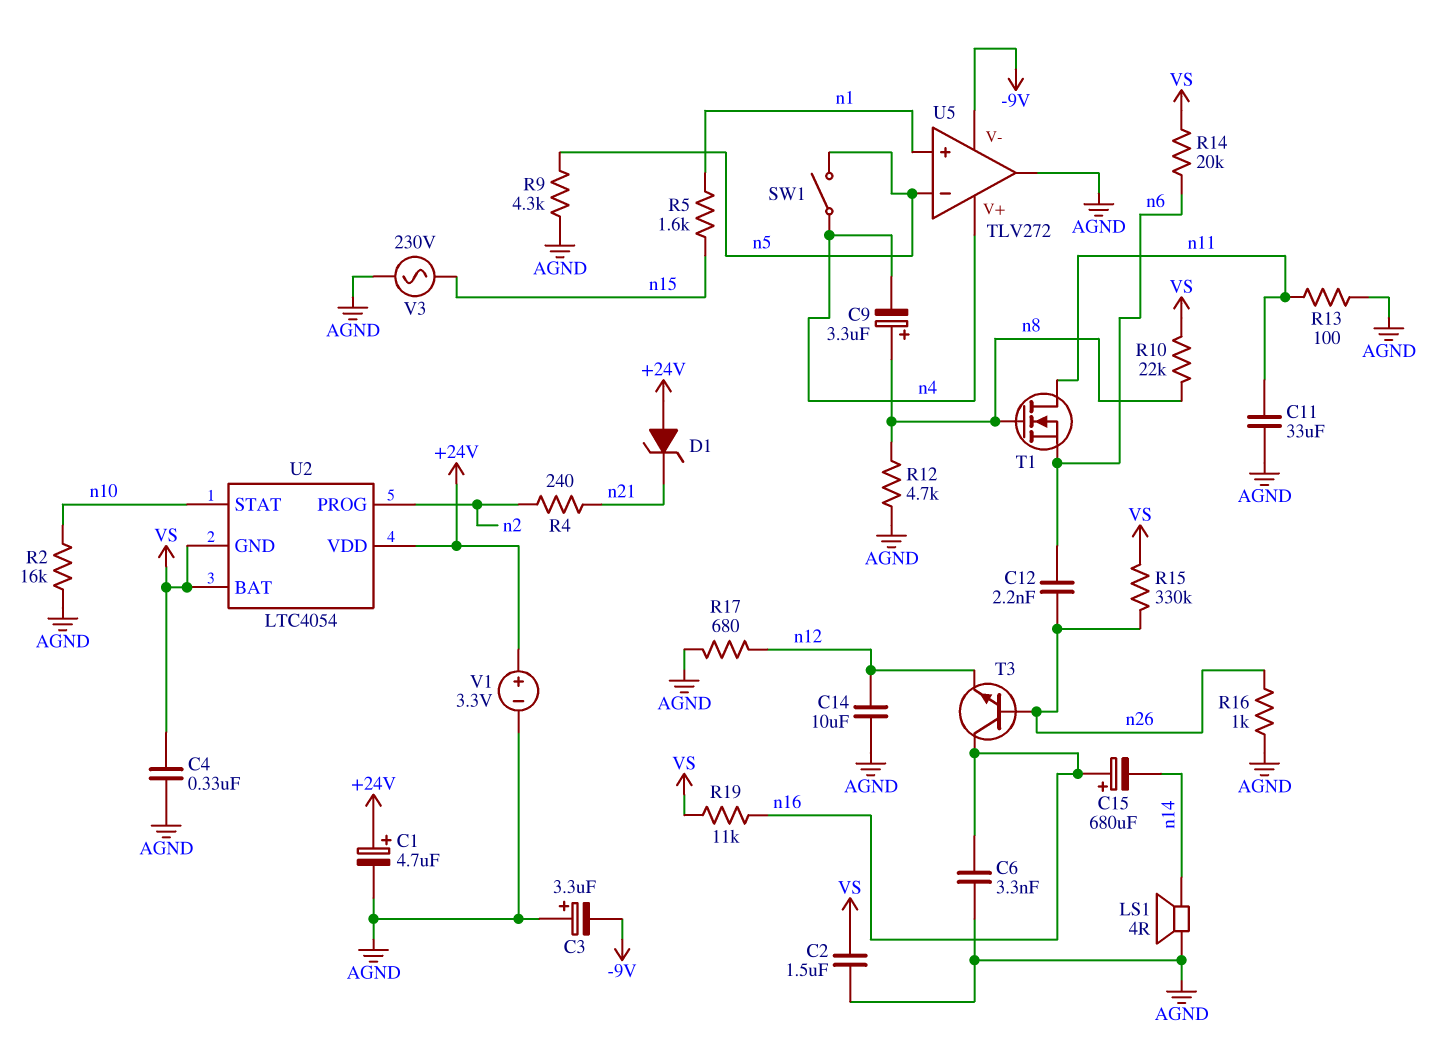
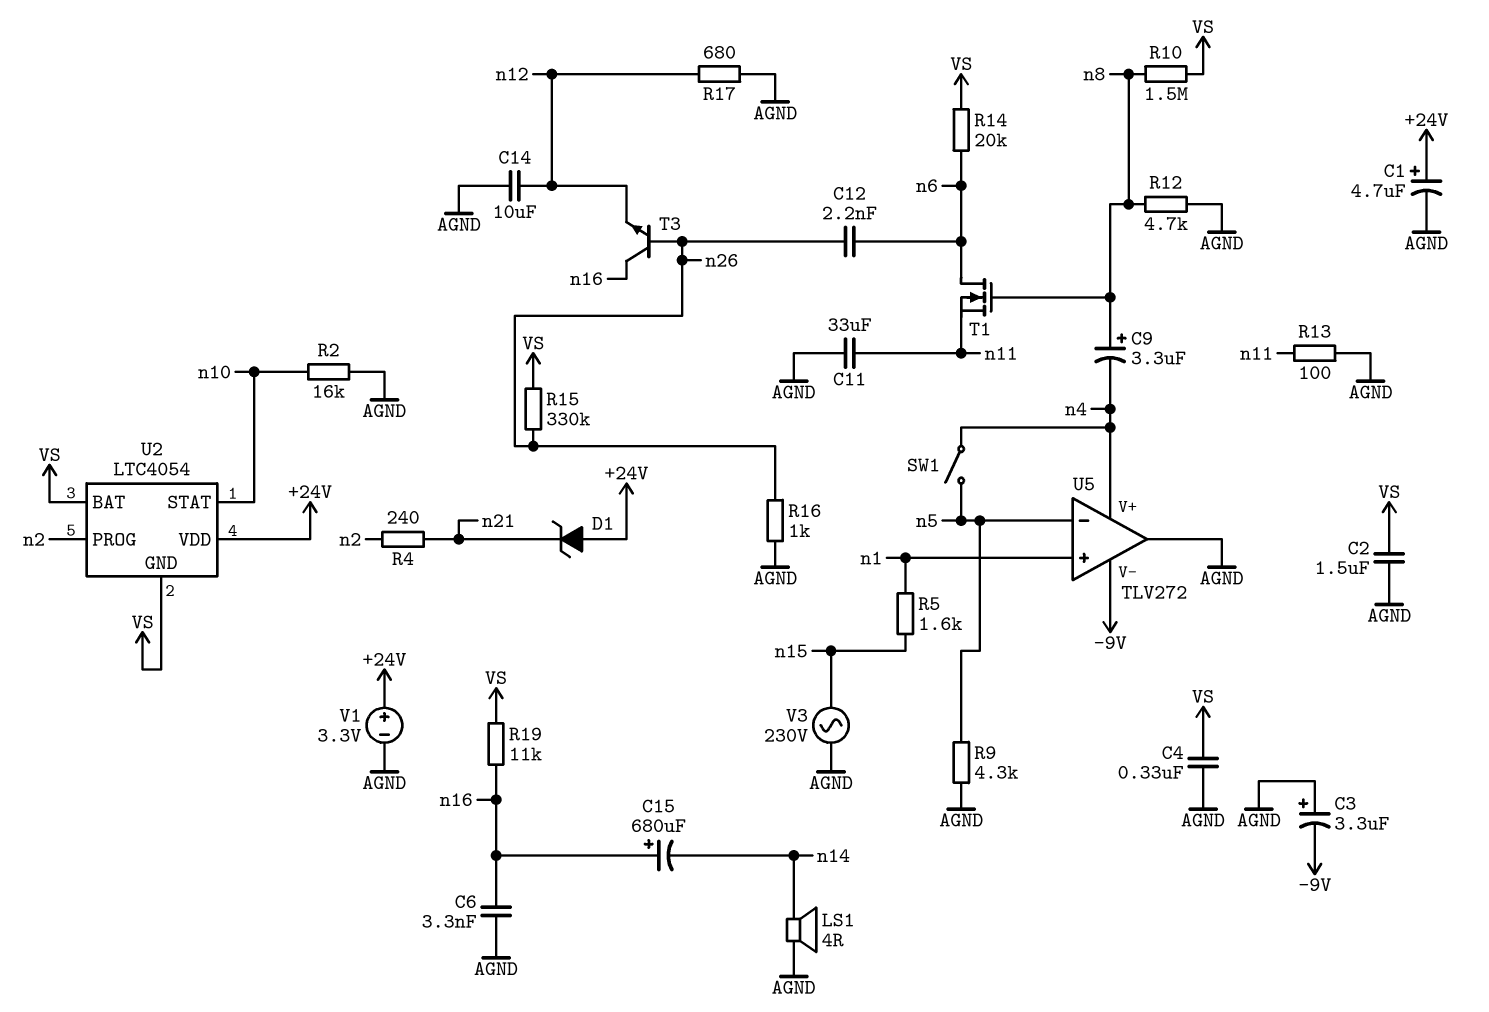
R10: 22k (VS, n8) -> 1.5M (VS, n8)
T1: NMOS (G n8, D n11, S n6) -> NMOS (G n8, D n6, S n11)

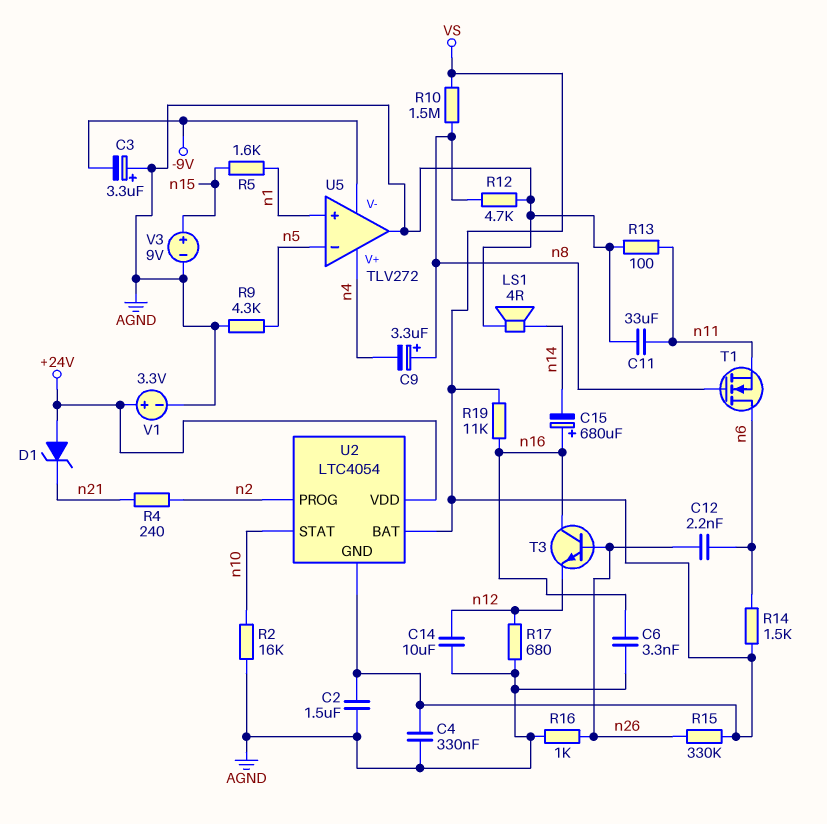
C1: 4.7uF (plus +24V, minus AGND) -> none
R14: 20k (VS, n6) -> 1.5k (VS, n6)
SW1: switch (n4, n5) -> none
V3: AC 230V (AGND, n15) -> 9V (plus n15, minus AGND)

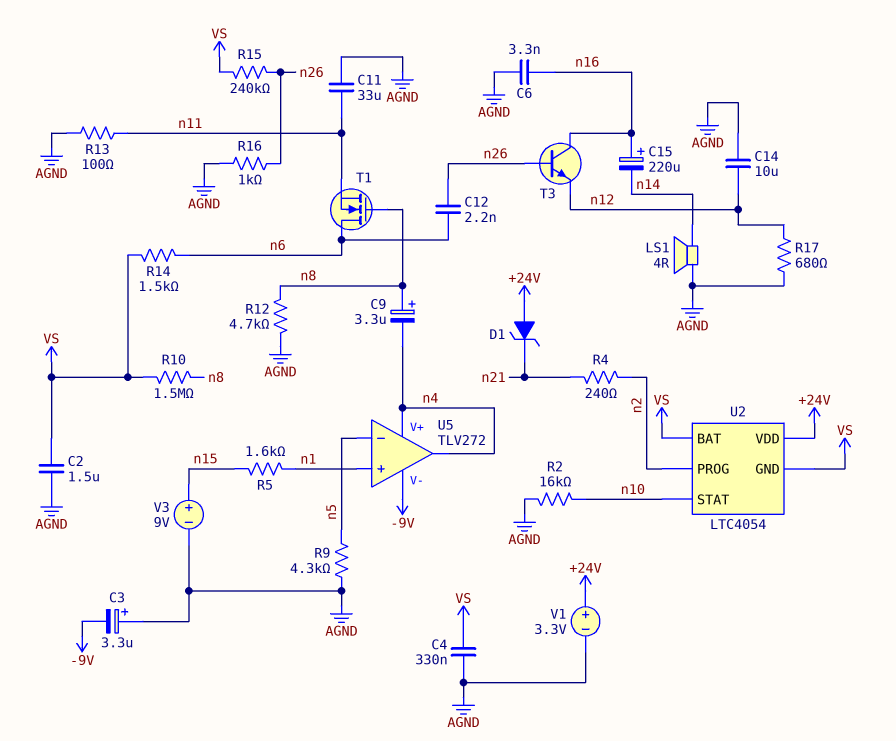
C15: 680uF (plus n16, minus n14) -> 220uF (plus n16, minus n14)
R15: 330k (VS, n26) -> 240k (VS, n26)
R19: 11k (VS, n16) -> none
U5 pin out: AGND -> n4

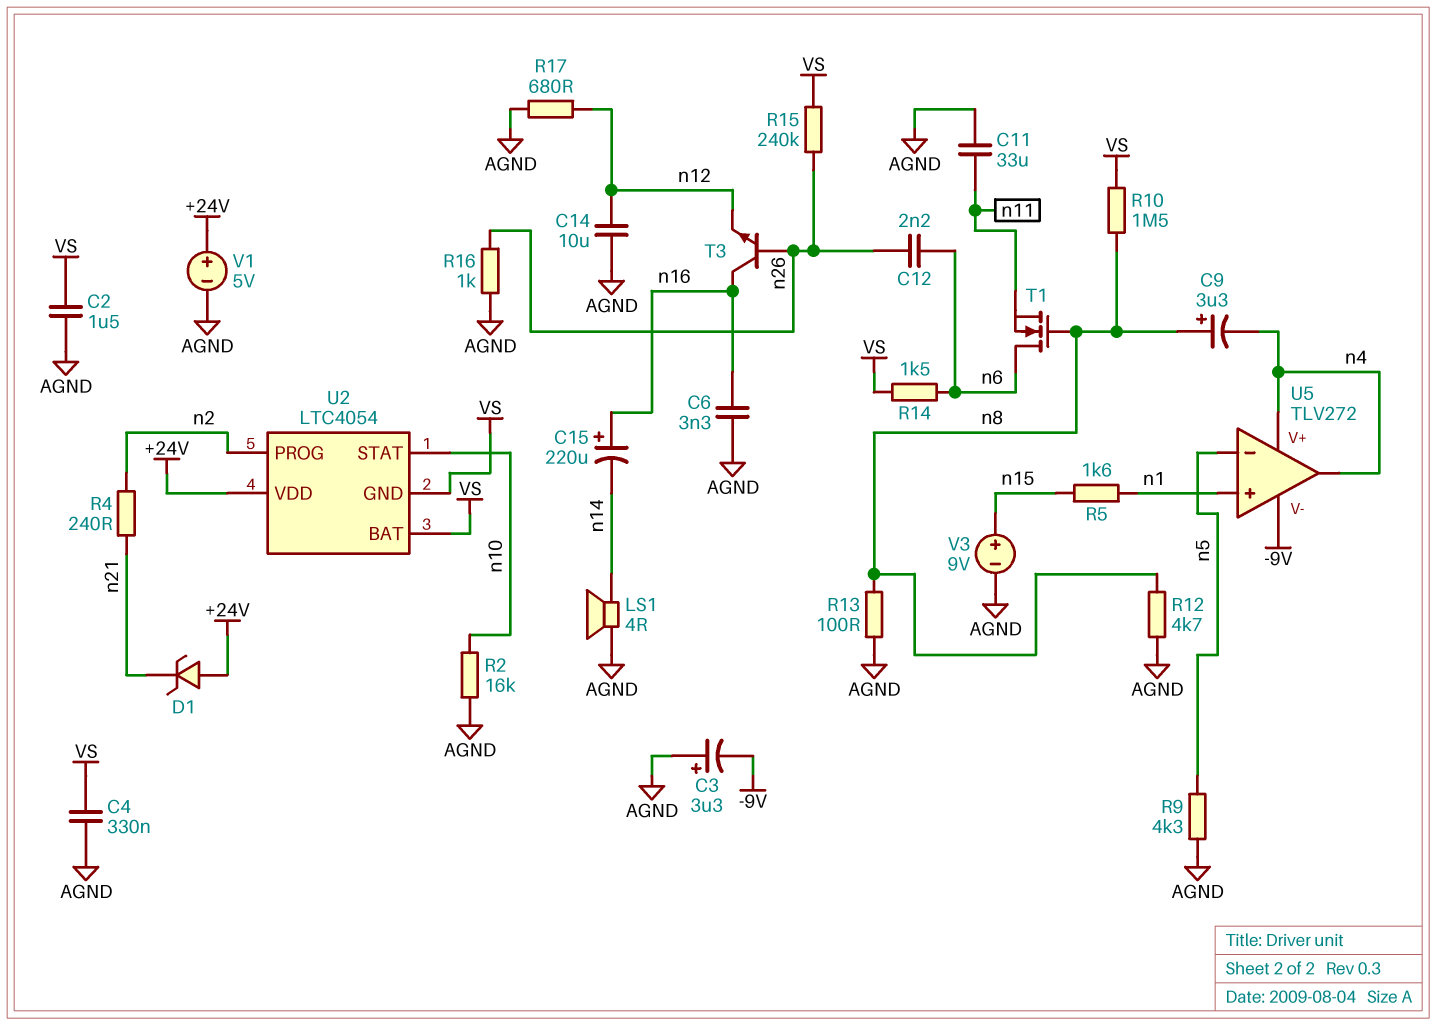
R13: 100 (AGND, n11) -> 100 (AGND, n8)
V1: 3.3V (plus +24V, minus AGND) -> 5V (plus +24V, minus AGND)

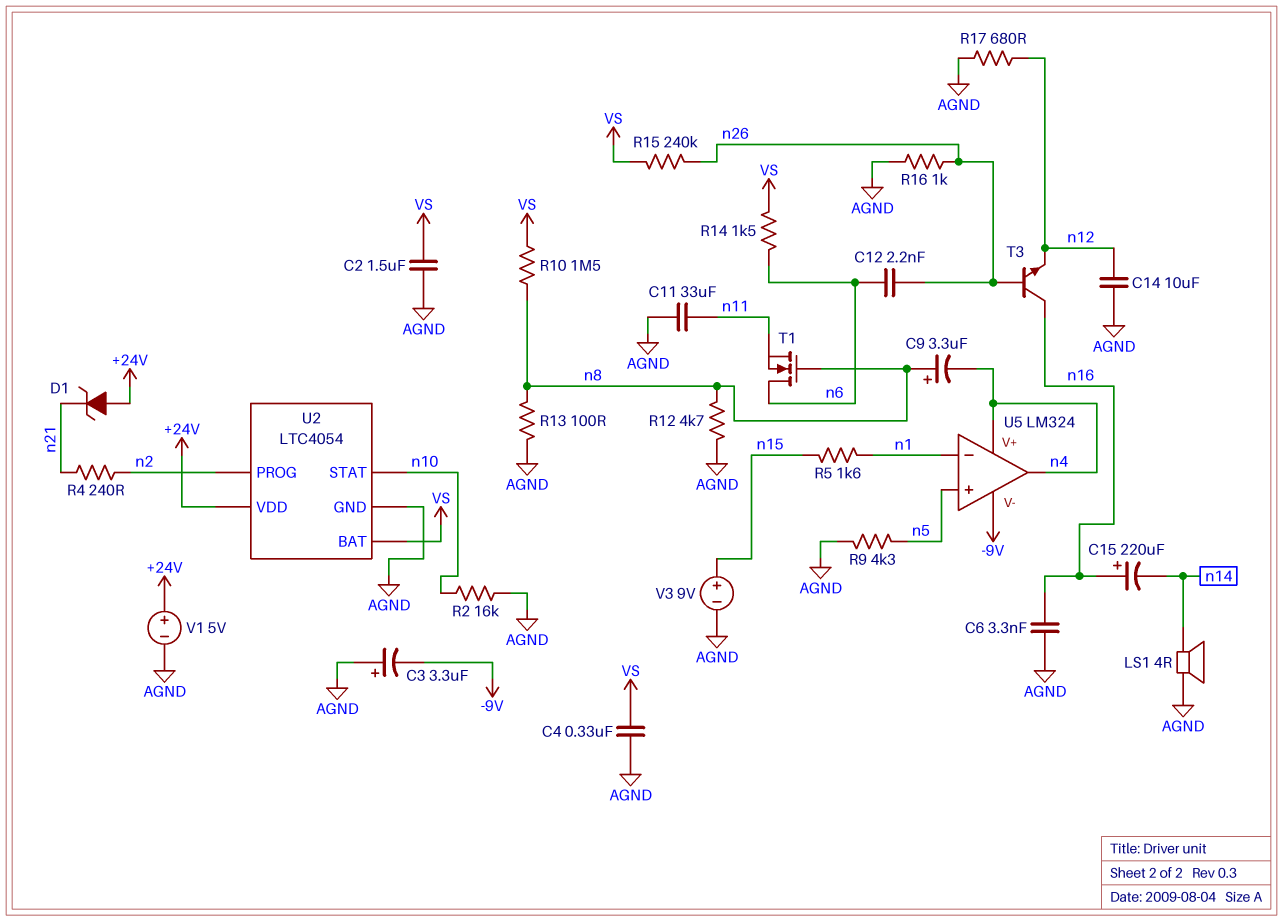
U2 pin GND: VS -> AGND
U5: TLV272 -> LM324
U5 pin in+: n1 -> n5
U5 pin in-: n5 -> n1

